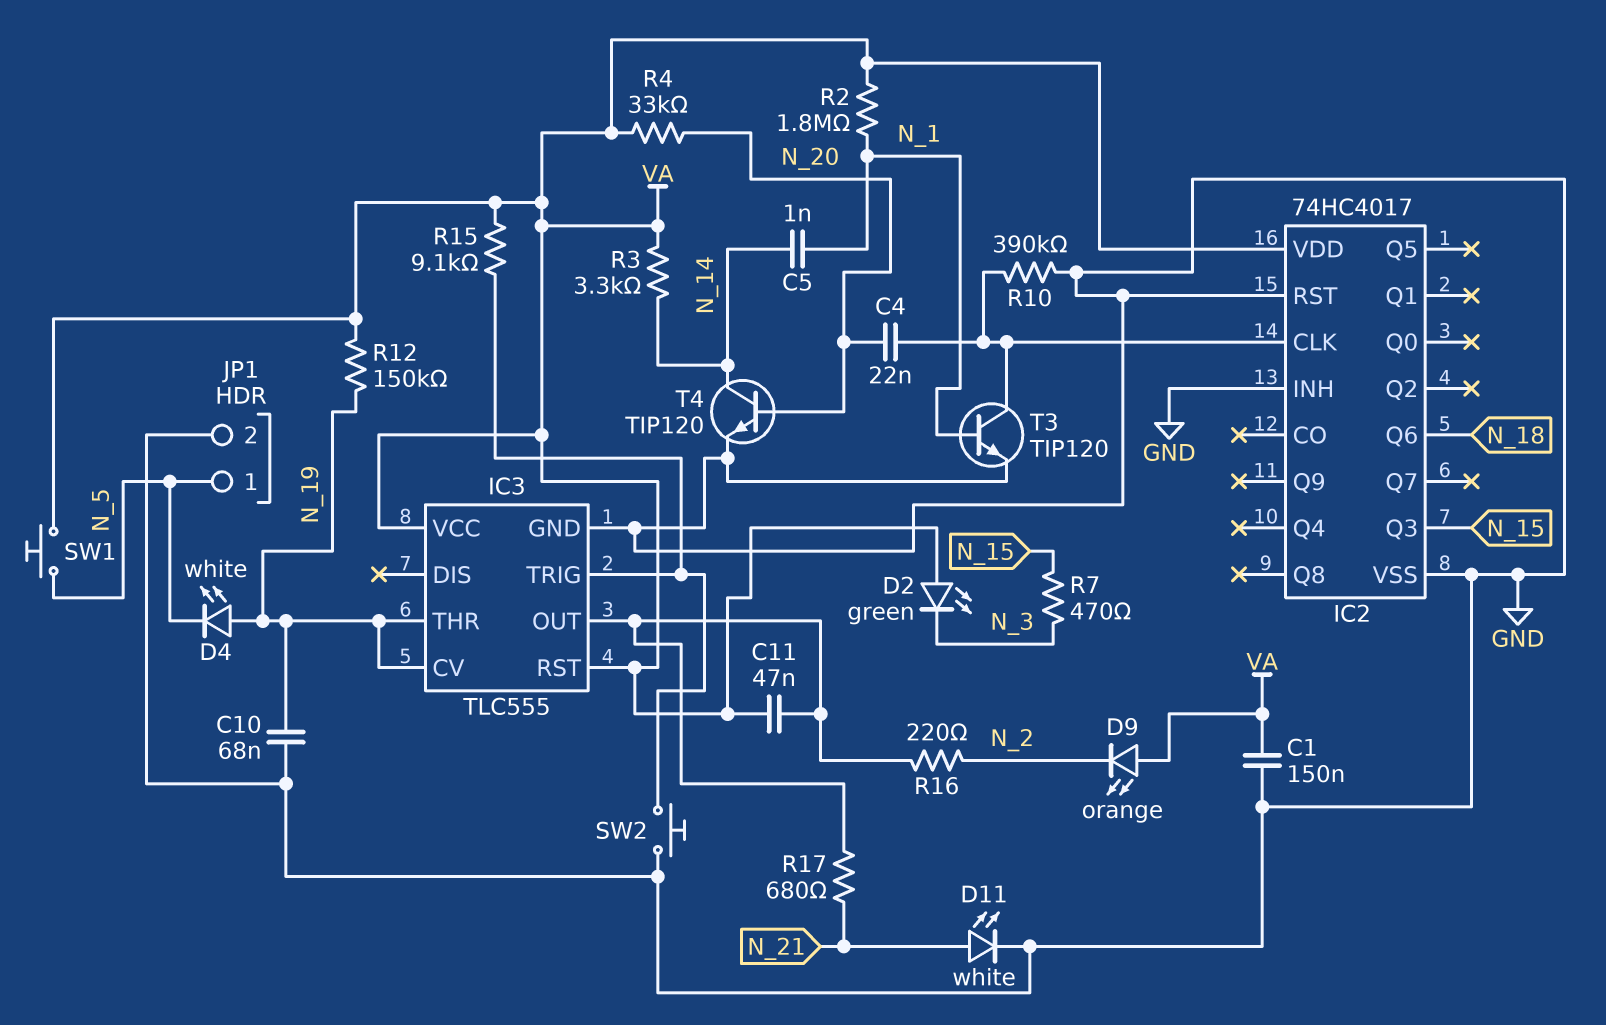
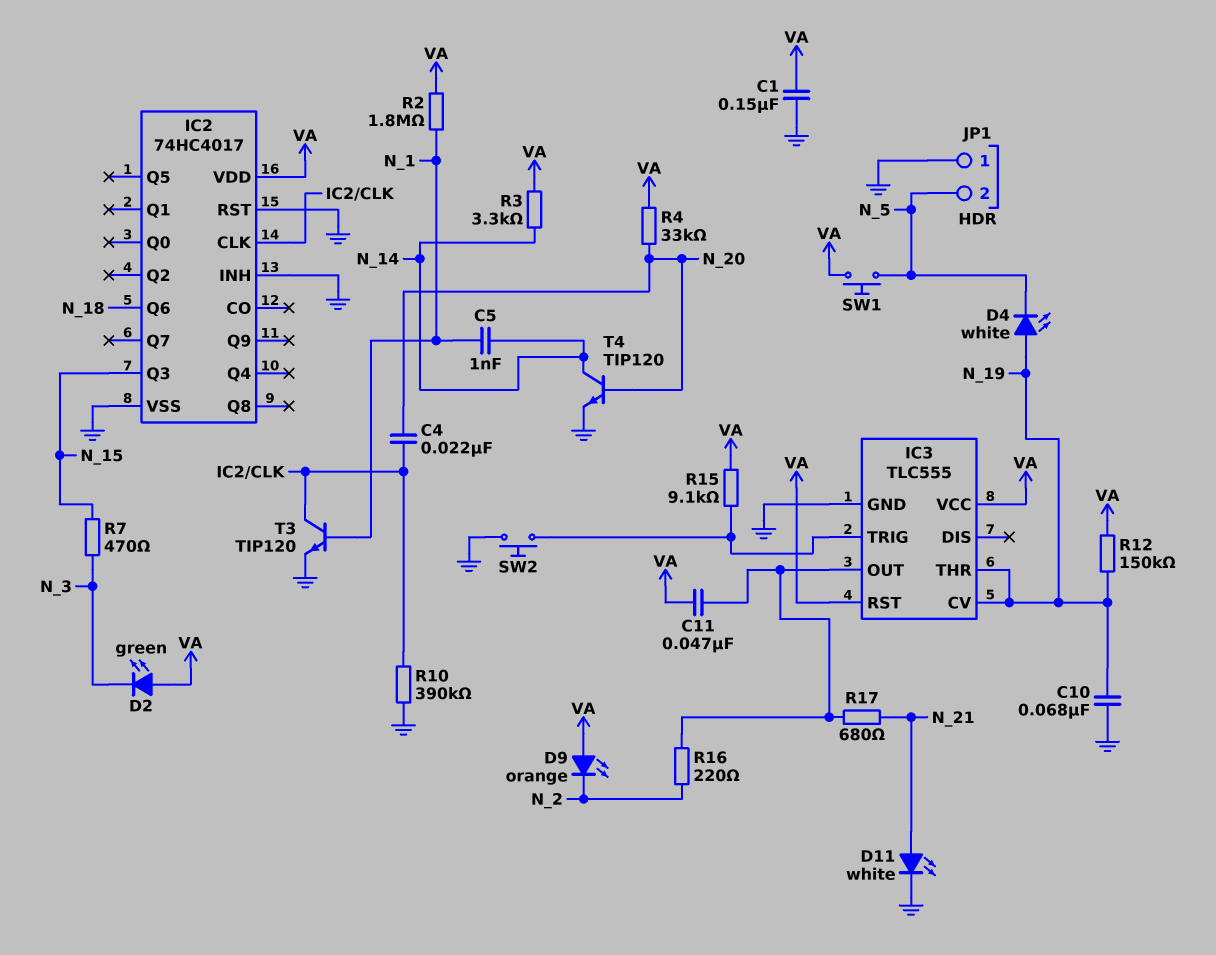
JP1 pin 1: N_5 -> GND
JP1 pin 2: GND -> N_5

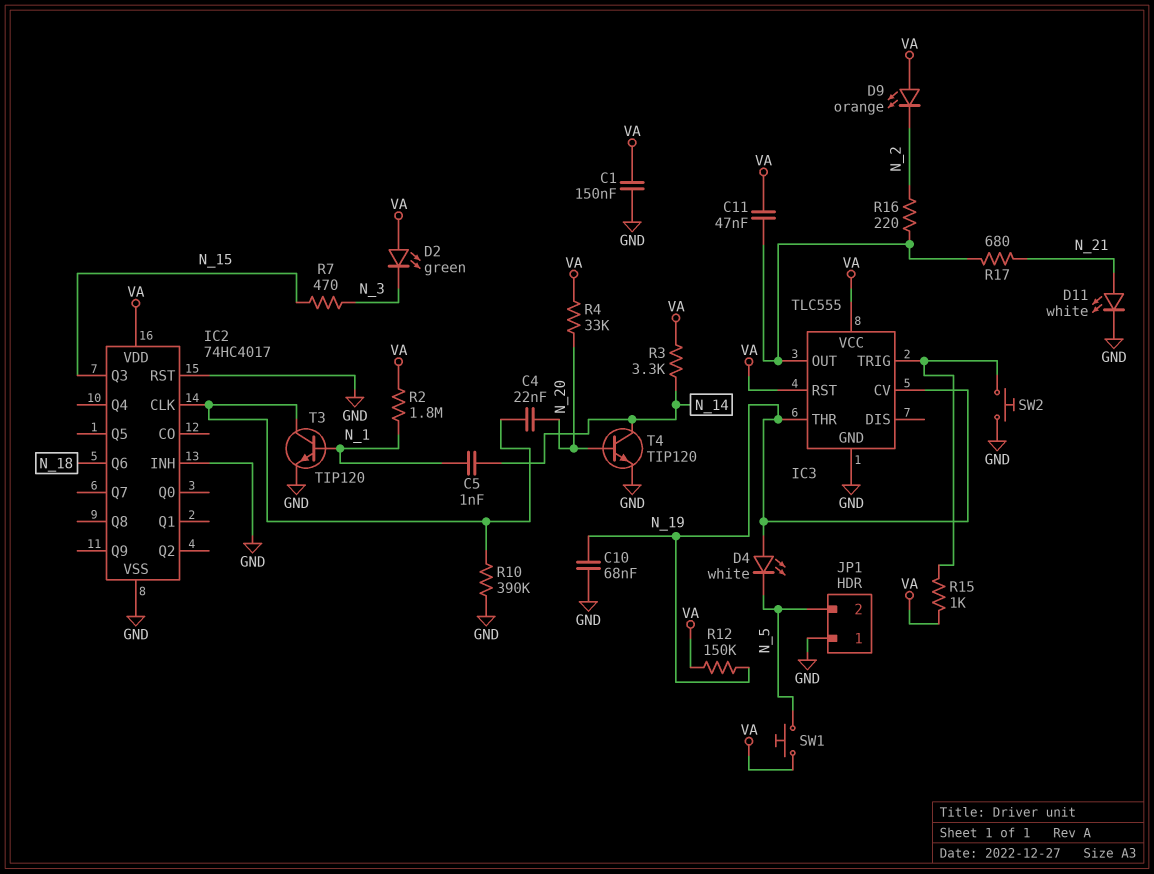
R15: 9.1k (IC3/TRIG, VA) -> 1k (IC3/TRIG, VA)

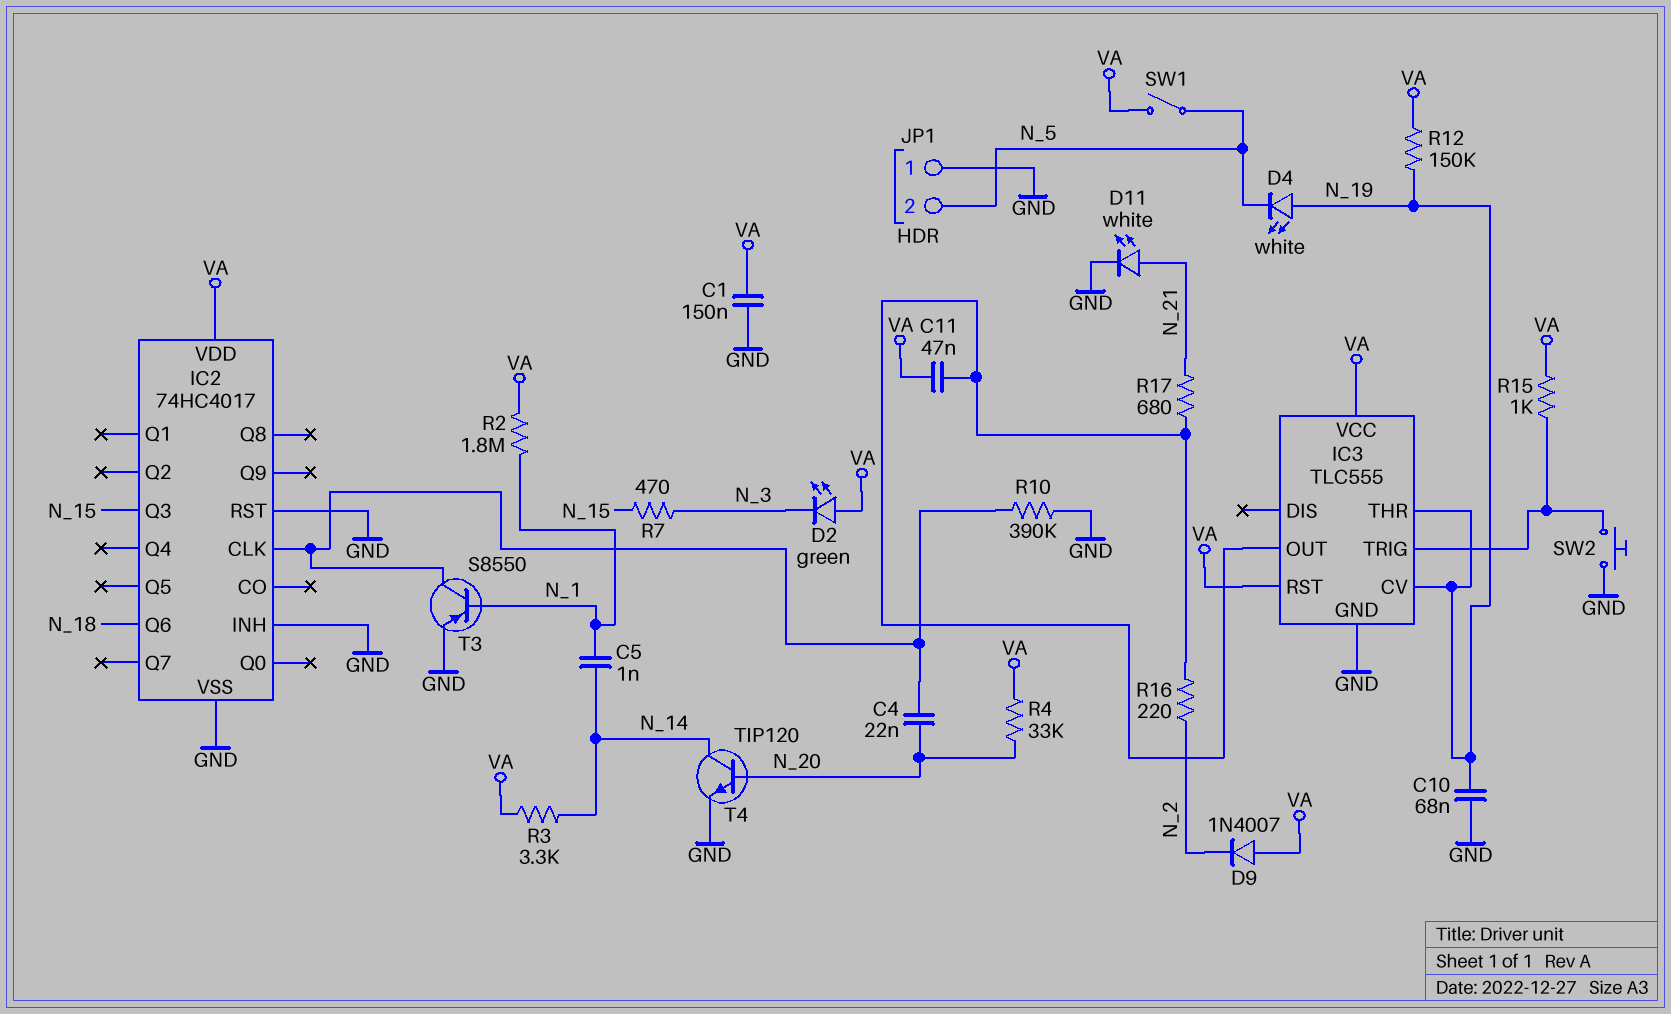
D9: LED orange (A VA, K N_2) -> diode 1N4007 (A VA, K N_2)
SW1: button (N_5, VA) -> switch (N_5, VA)
T3: NPN TIP120 (B N_1, C IC2/CLK, E GND) -> PNP S8550 (B N_1, C IC2/CLK, E GND)

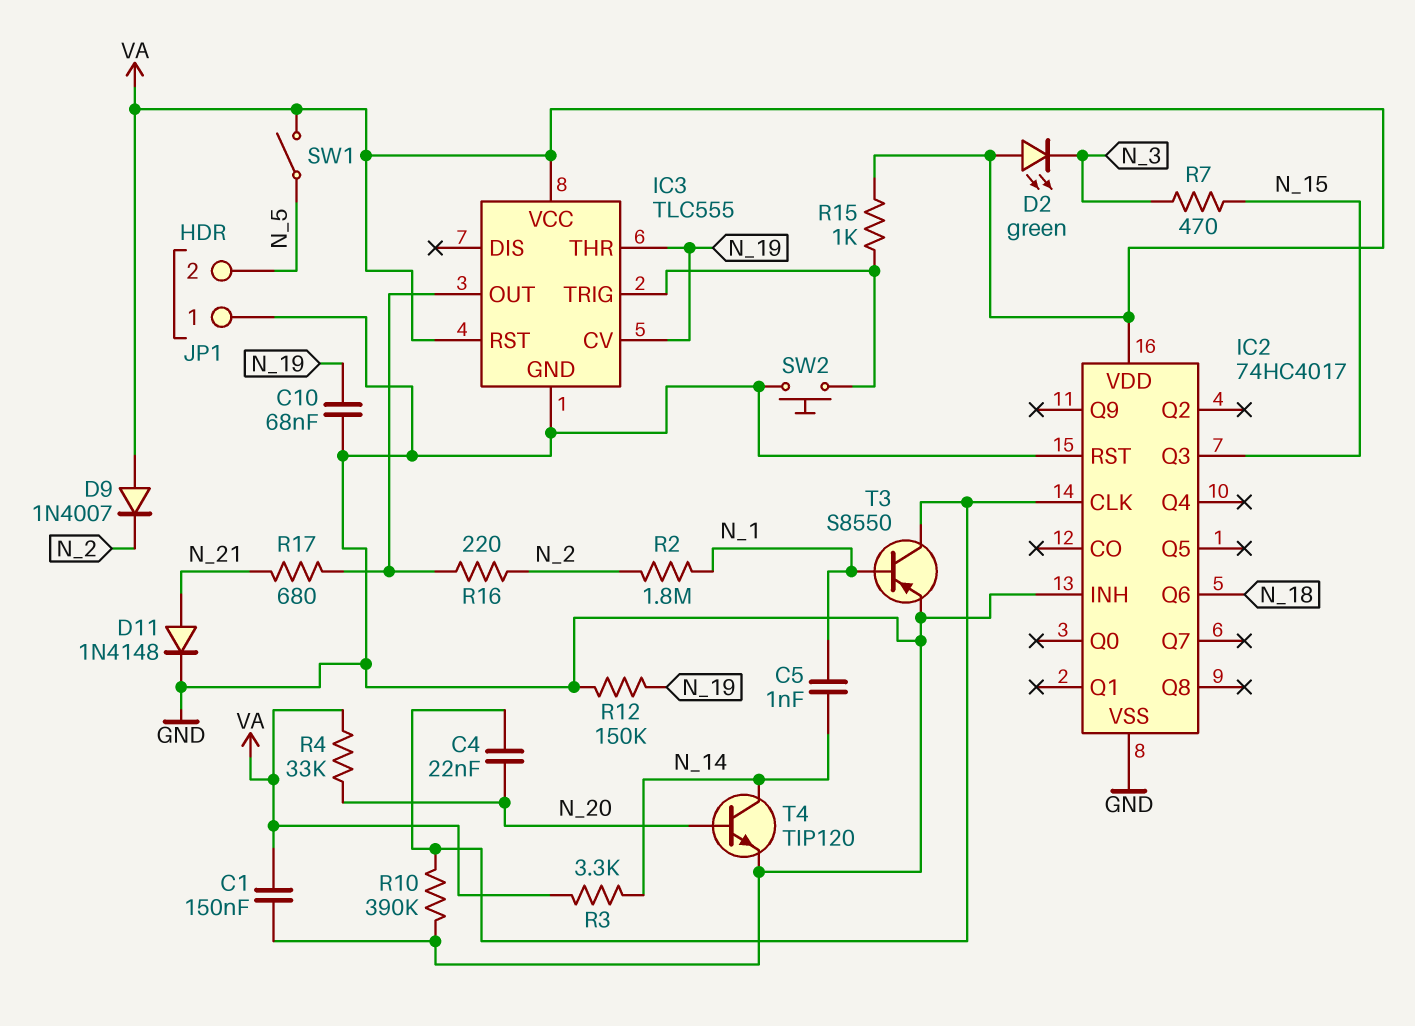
C11: 47nF (IC3/OUT, VA) -> none
D4: LED white (A N_19, K N_5) -> none
D11: LED white (A N_21, K GND) -> diode 1N4148 (A N_21, K GND)
R2: 1.8M (N_1, VA) -> 1.8M (N_1, N_2)
R12: 150k (N_19, VA) -> 150k (GND, N_19)

